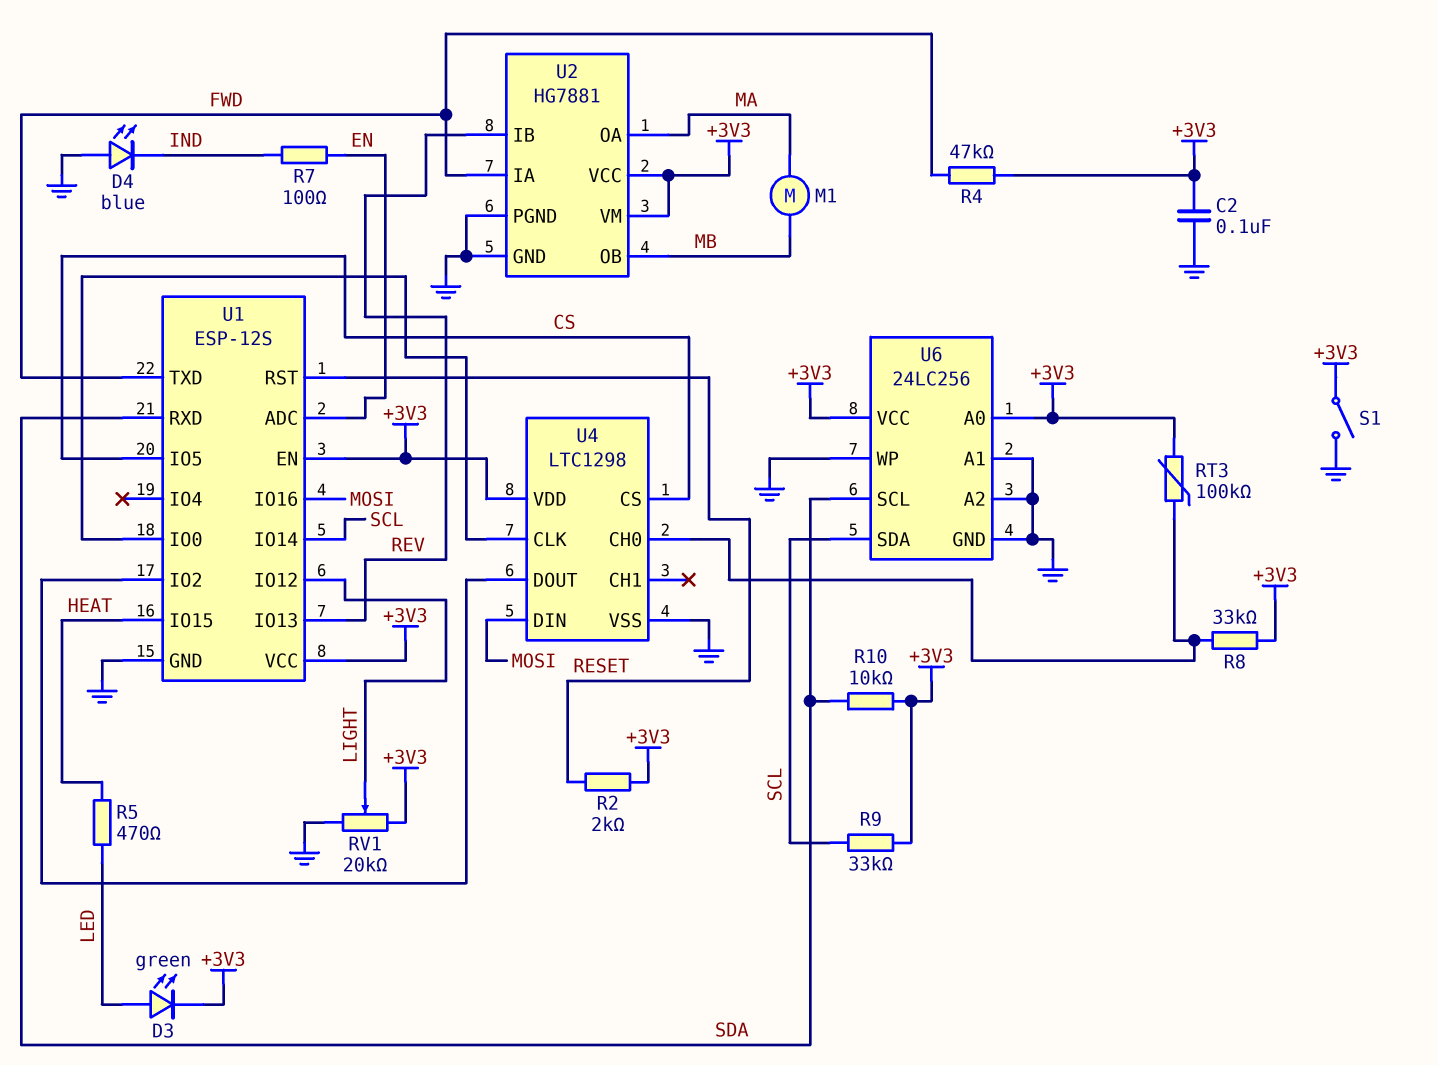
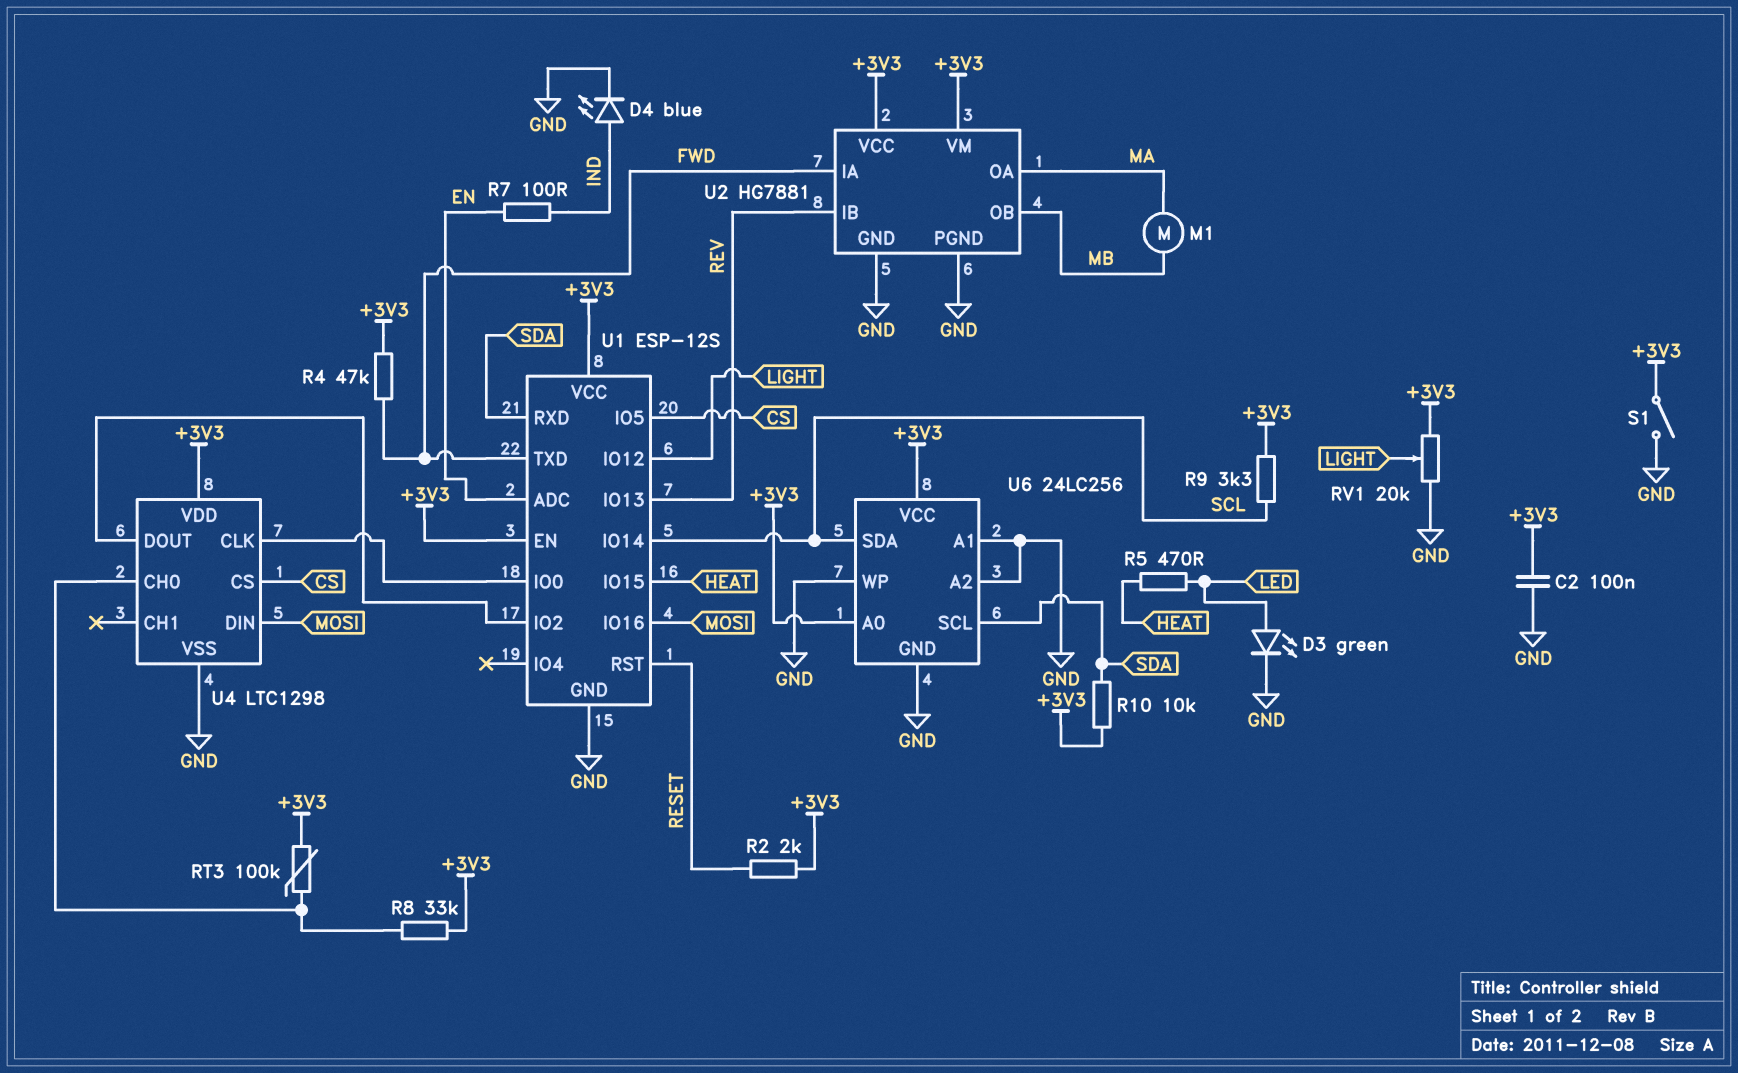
D3: LED green (A LED, K +3V3) -> LED green (A LED, K GND)
D4: LED blue (A GND, K IND) -> LED blue (A IND, K GND)
R9: 33k (+3V3, SCL) -> 3.3k (+3V3, SCL)

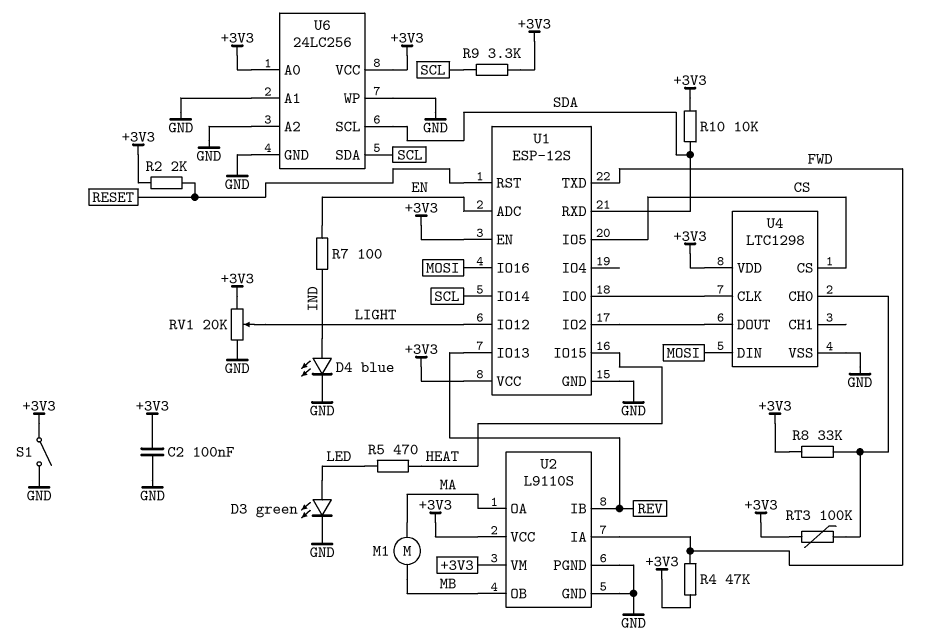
U2: HG7881 -> L9110S

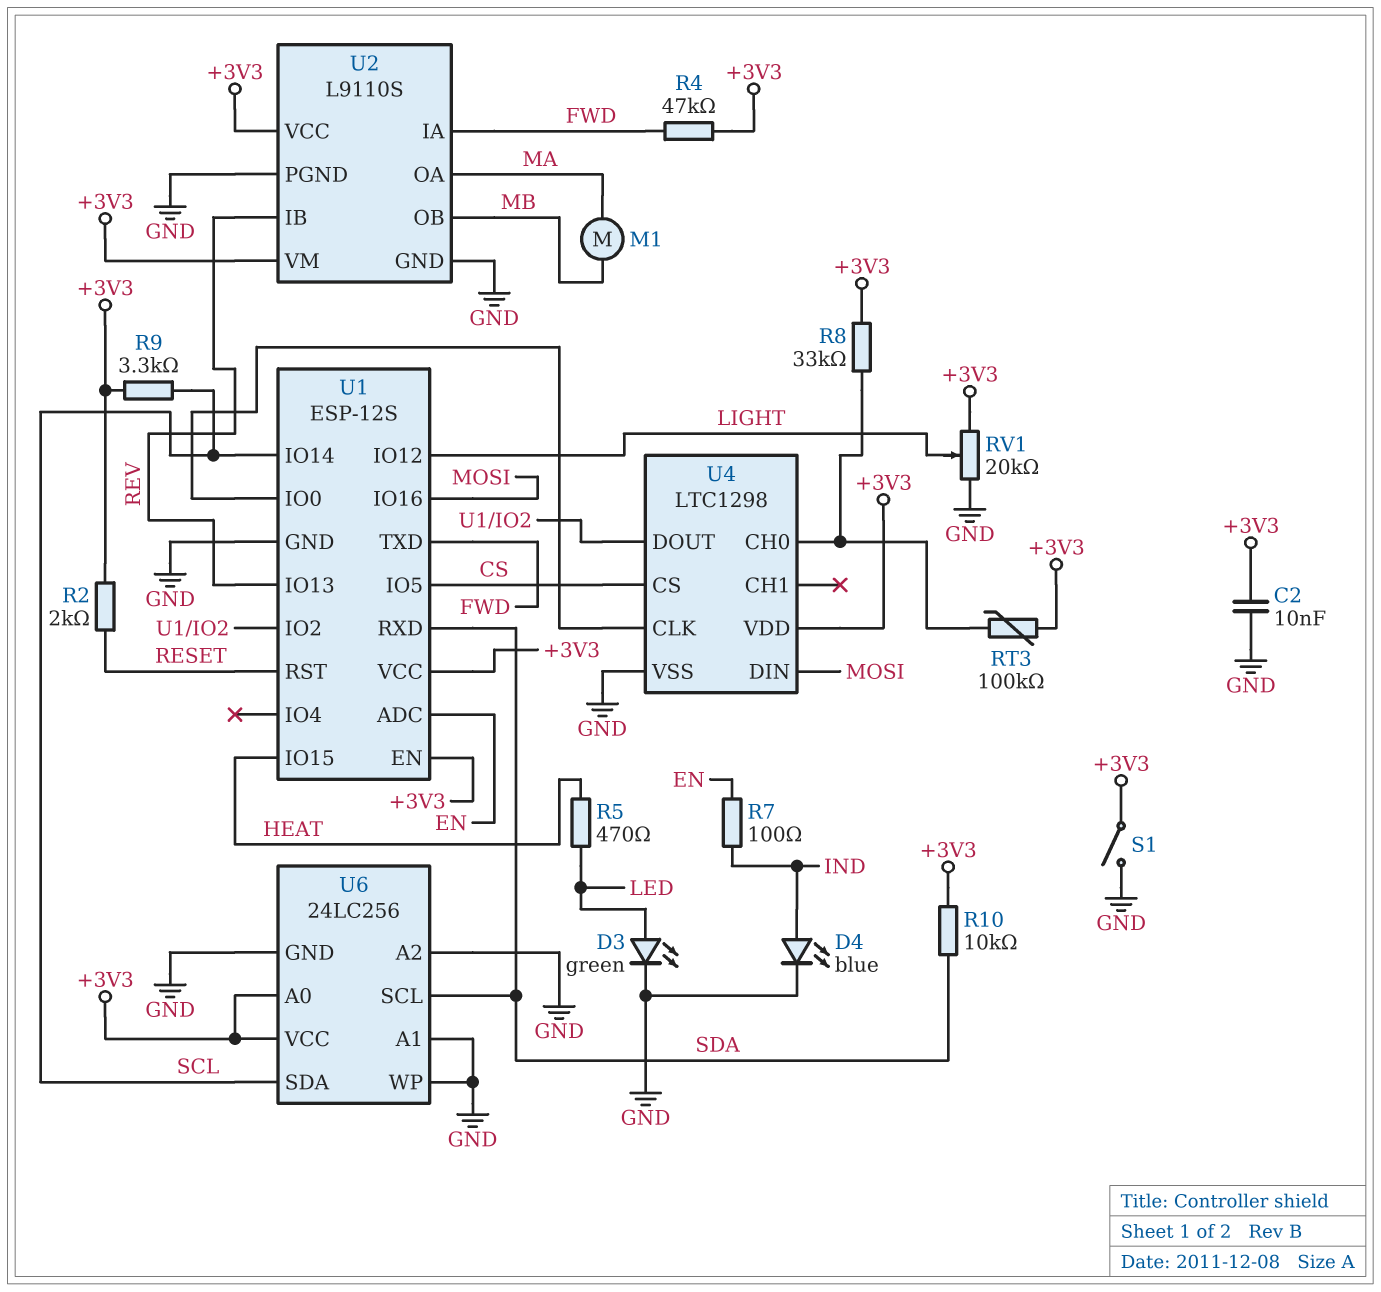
C2: 100nF (+3V3, GND) -> 10nF (+3V3, GND)

